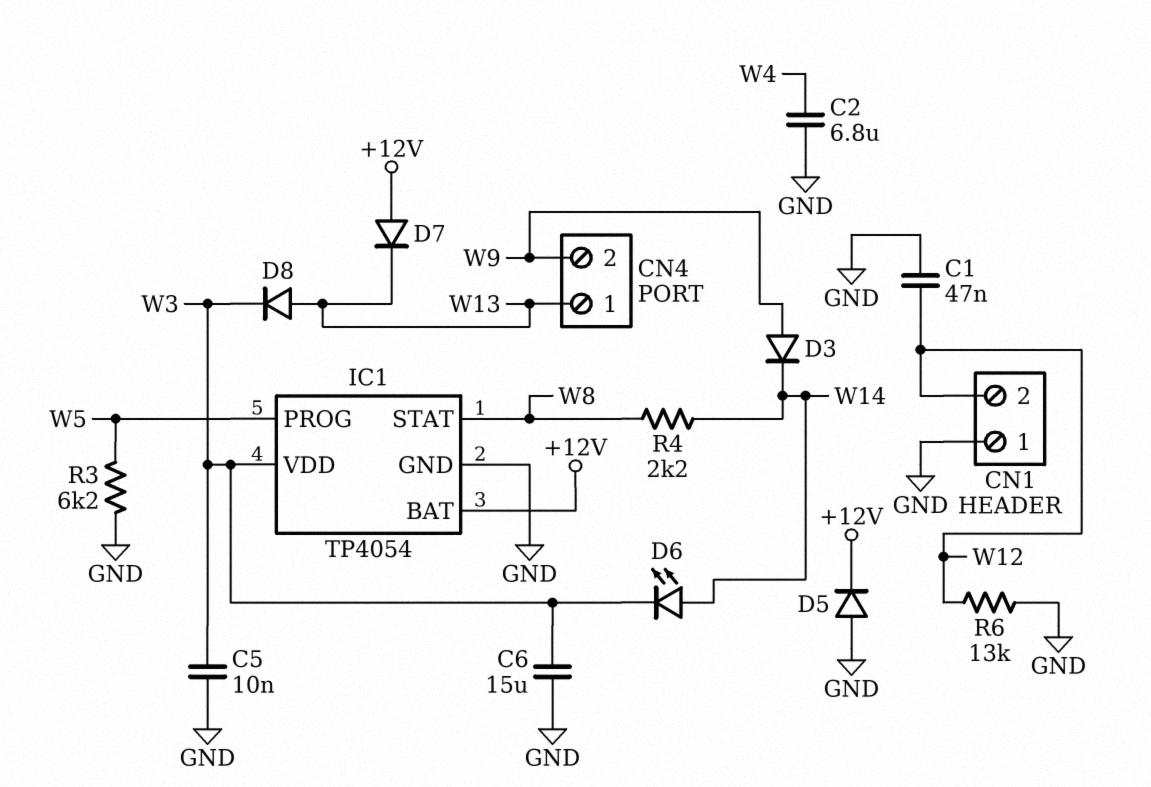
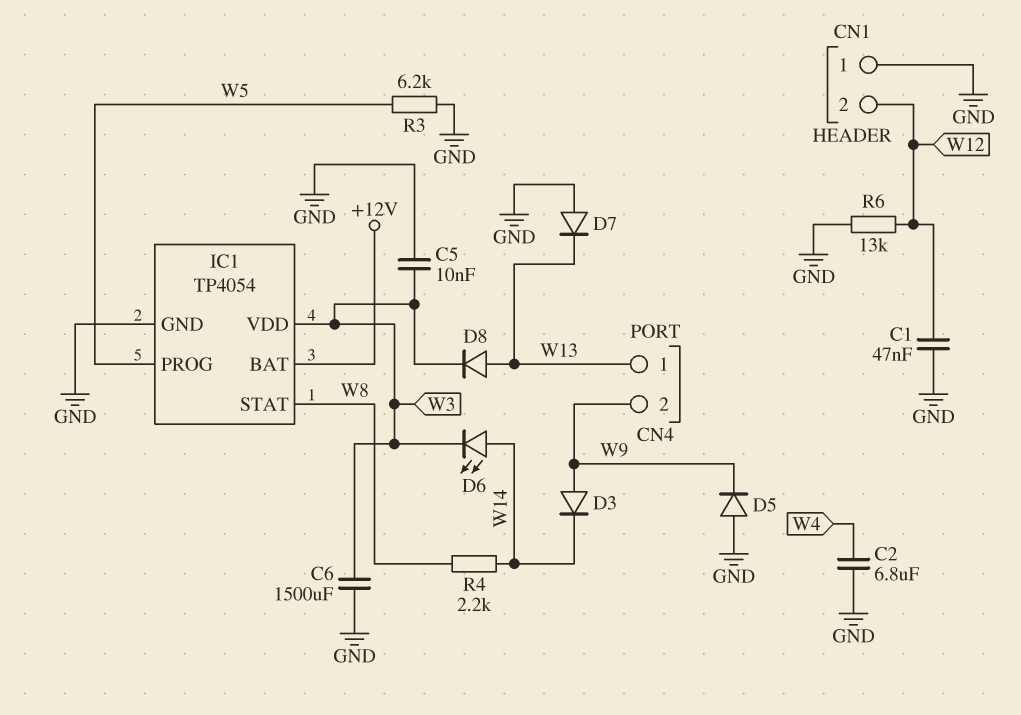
C6: 15uF (GND, W3) -> 1500uF (GND, W3)
D5: diode (A GND, K +12V) -> diode (A GND, K W9)
D7: diode (A +12V, K W13) -> diode (A GND, K W13)

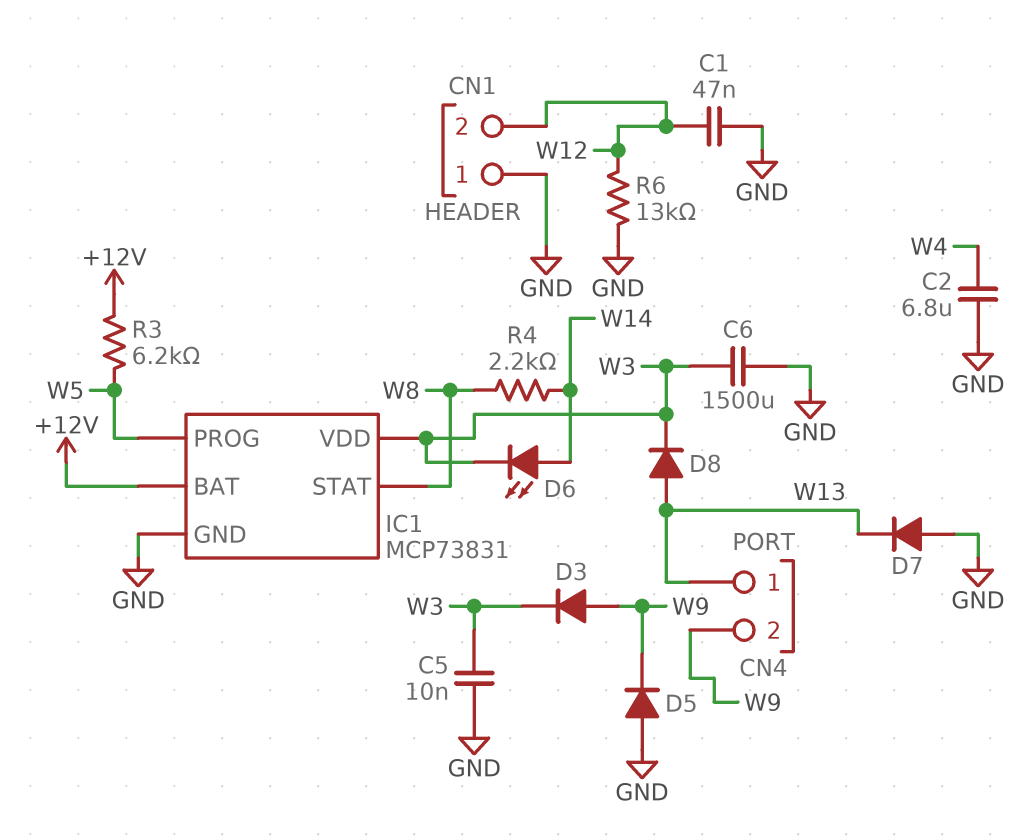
D3: diode (A W9, K W14) -> diode (A W9, K W3)
IC1: TP4054 -> MCP73831
R3: 6.2k (GND, W5) -> 6.2k (+12V, W5)

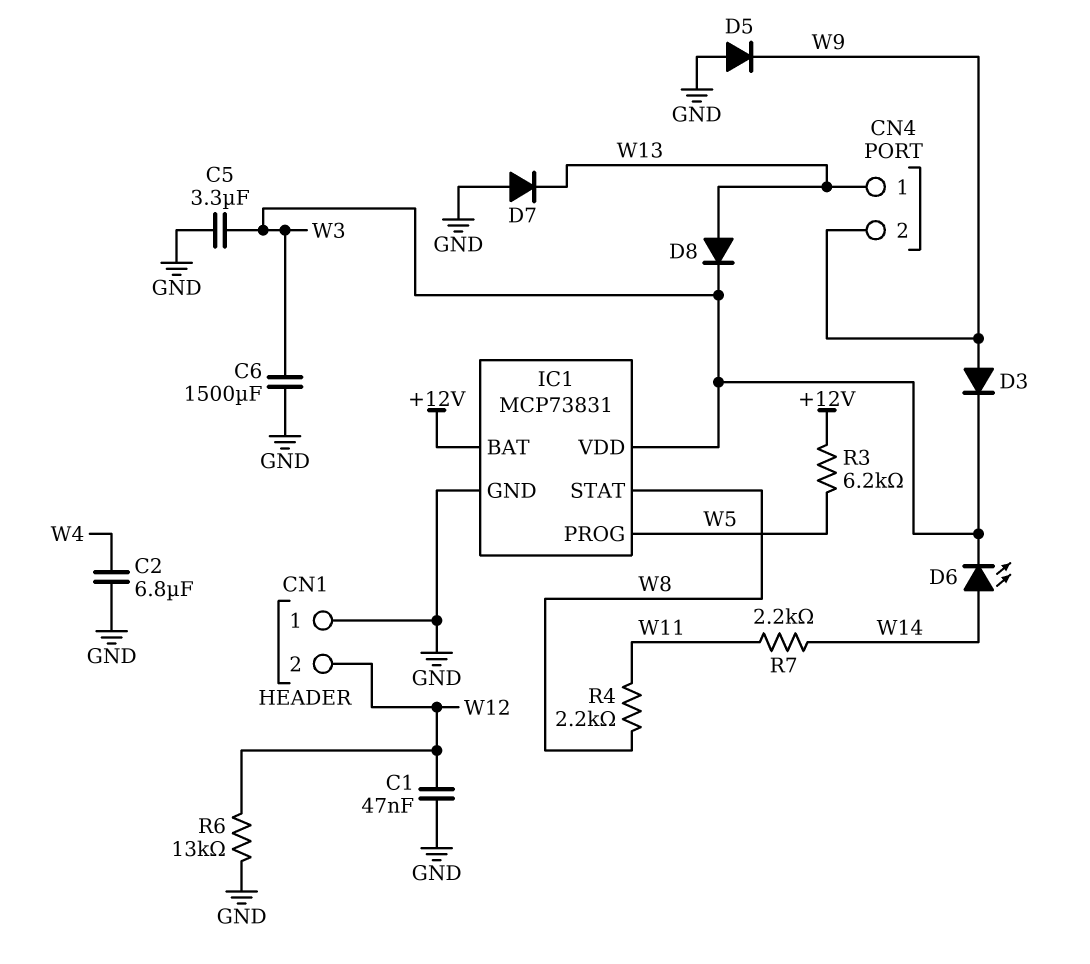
C5: 10nF (GND, W3) -> 3.3uF (GND, W3)
R4: 2.2k (W8, W14) -> 2.2k (W8, W11)
R7: none -> 2.2k (W11, W14)

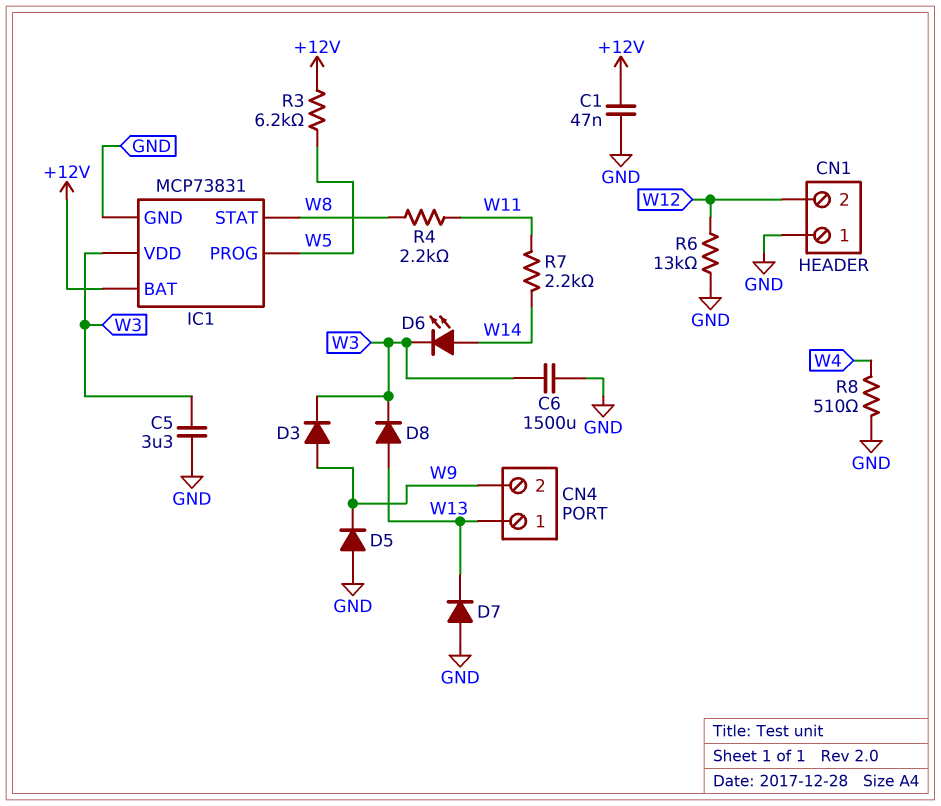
C1: 47nF (GND, W12) -> 47nF (+12V, GND)
C2: 6.8uF (GND, W4) -> none
R8: none -> 510 (GND, W4)

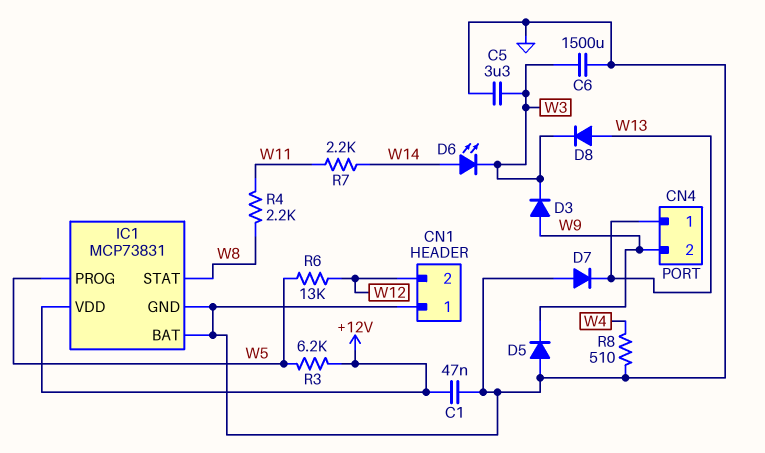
IC1 pin BAT: +12V -> GND
IC1 pin VDD: W3 -> +12V
R6: 13k (GND, W12) -> 13k (W5, W12)

